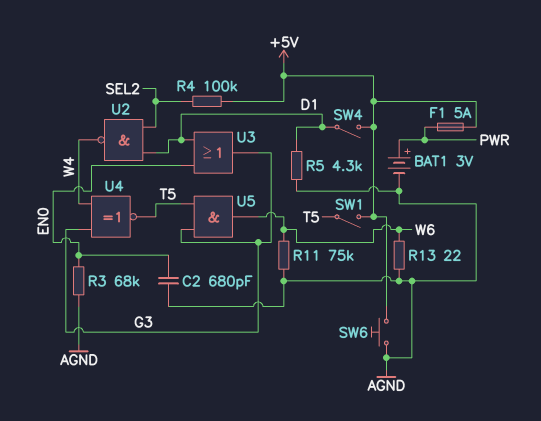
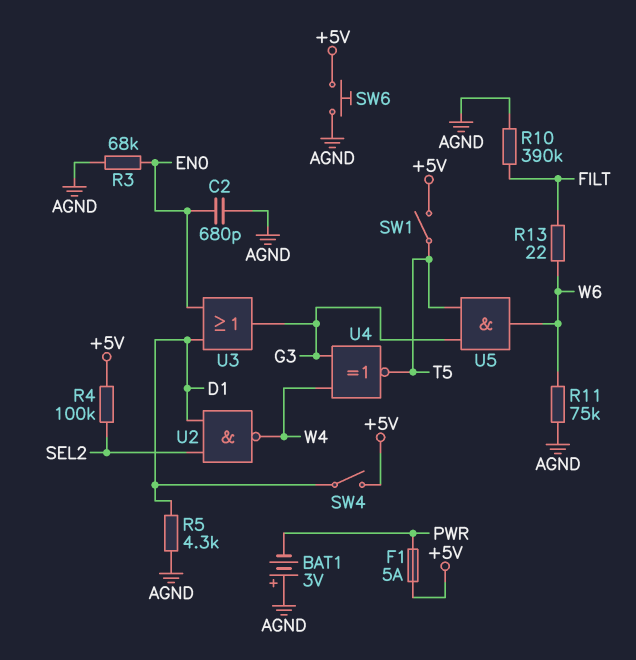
BAT1: 3V (plus PWR, minus AGND) -> 3V (plus AGND, minus PWR)
R10: none -> 390k (AGND, FILT)
R13: 22 (AGND, W6) -> 22 (FILT, W6)

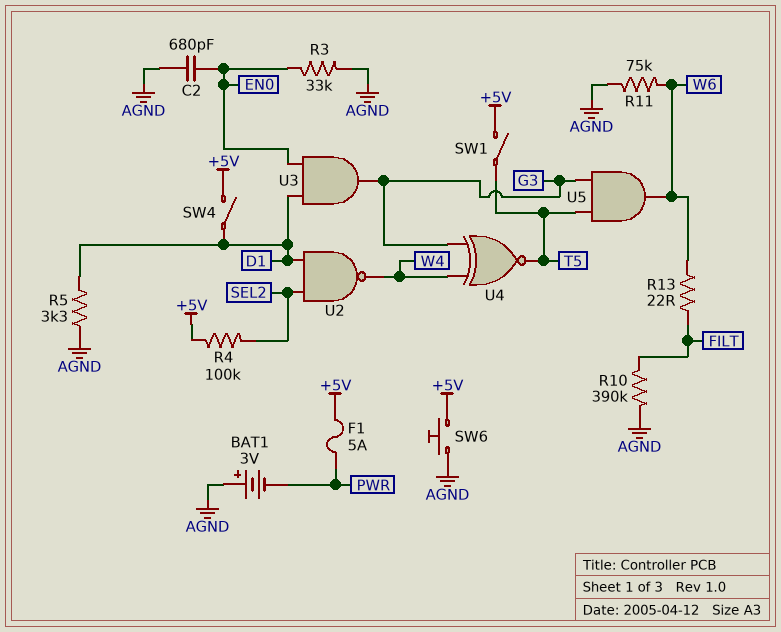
R3: 68k (AGND, EN0) -> 33k (AGND, EN0)
R5: 4.3k (AGND, D1) -> 3.3k (AGND, D1)
U3: OR (in D1, in EN0, out G3) -> AND (in D1, in EN0, out G3)

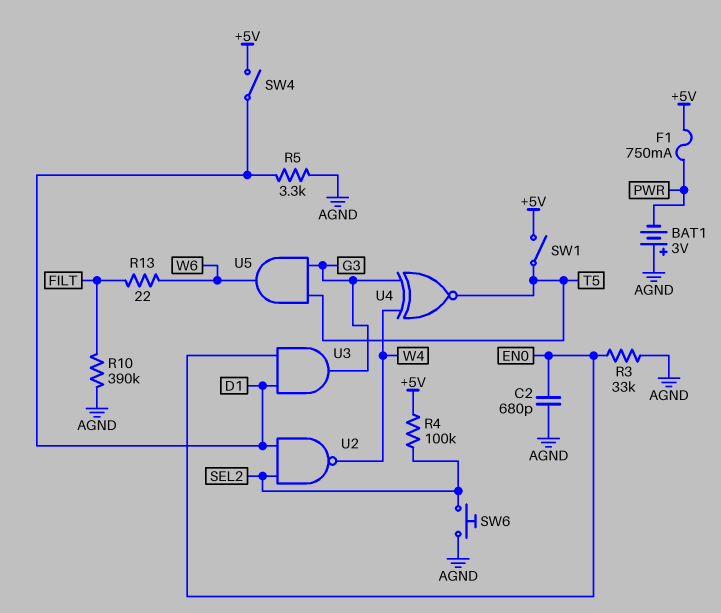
F1: 5A (+5V, PWR) -> 750mA (+5V, PWR)
R11: 75k (AGND, W6) -> none
SW6: button (+5V, AGND) -> button (AGND, SEL2)

